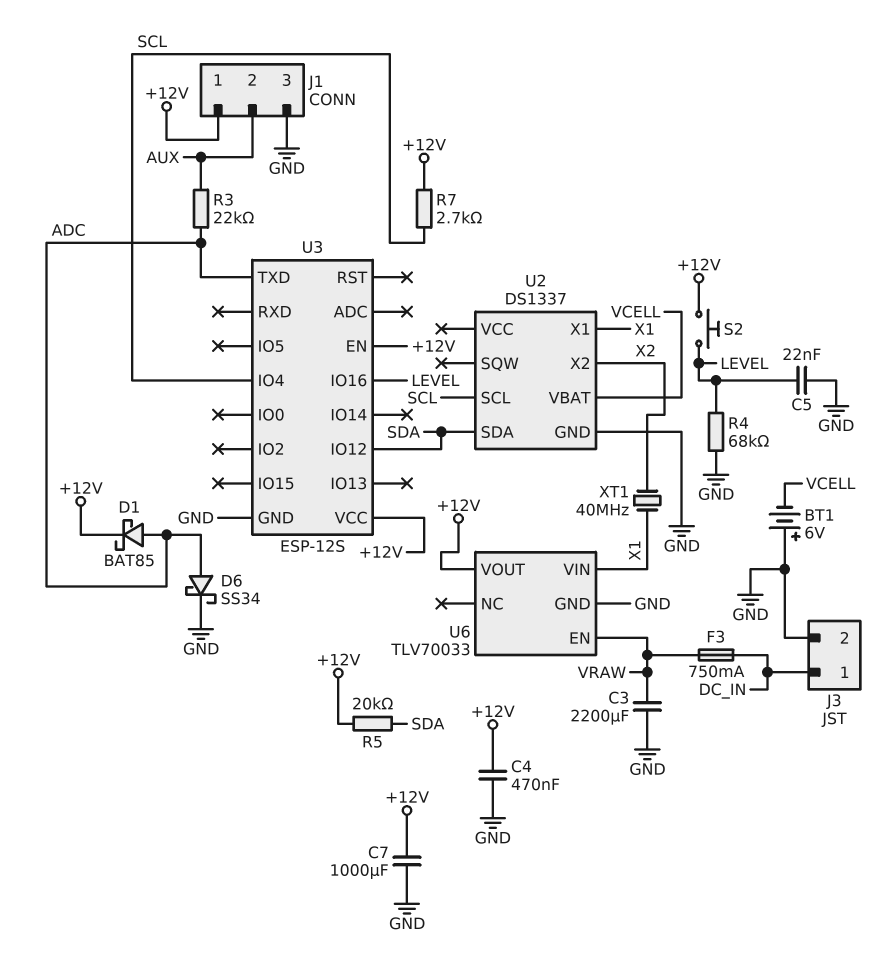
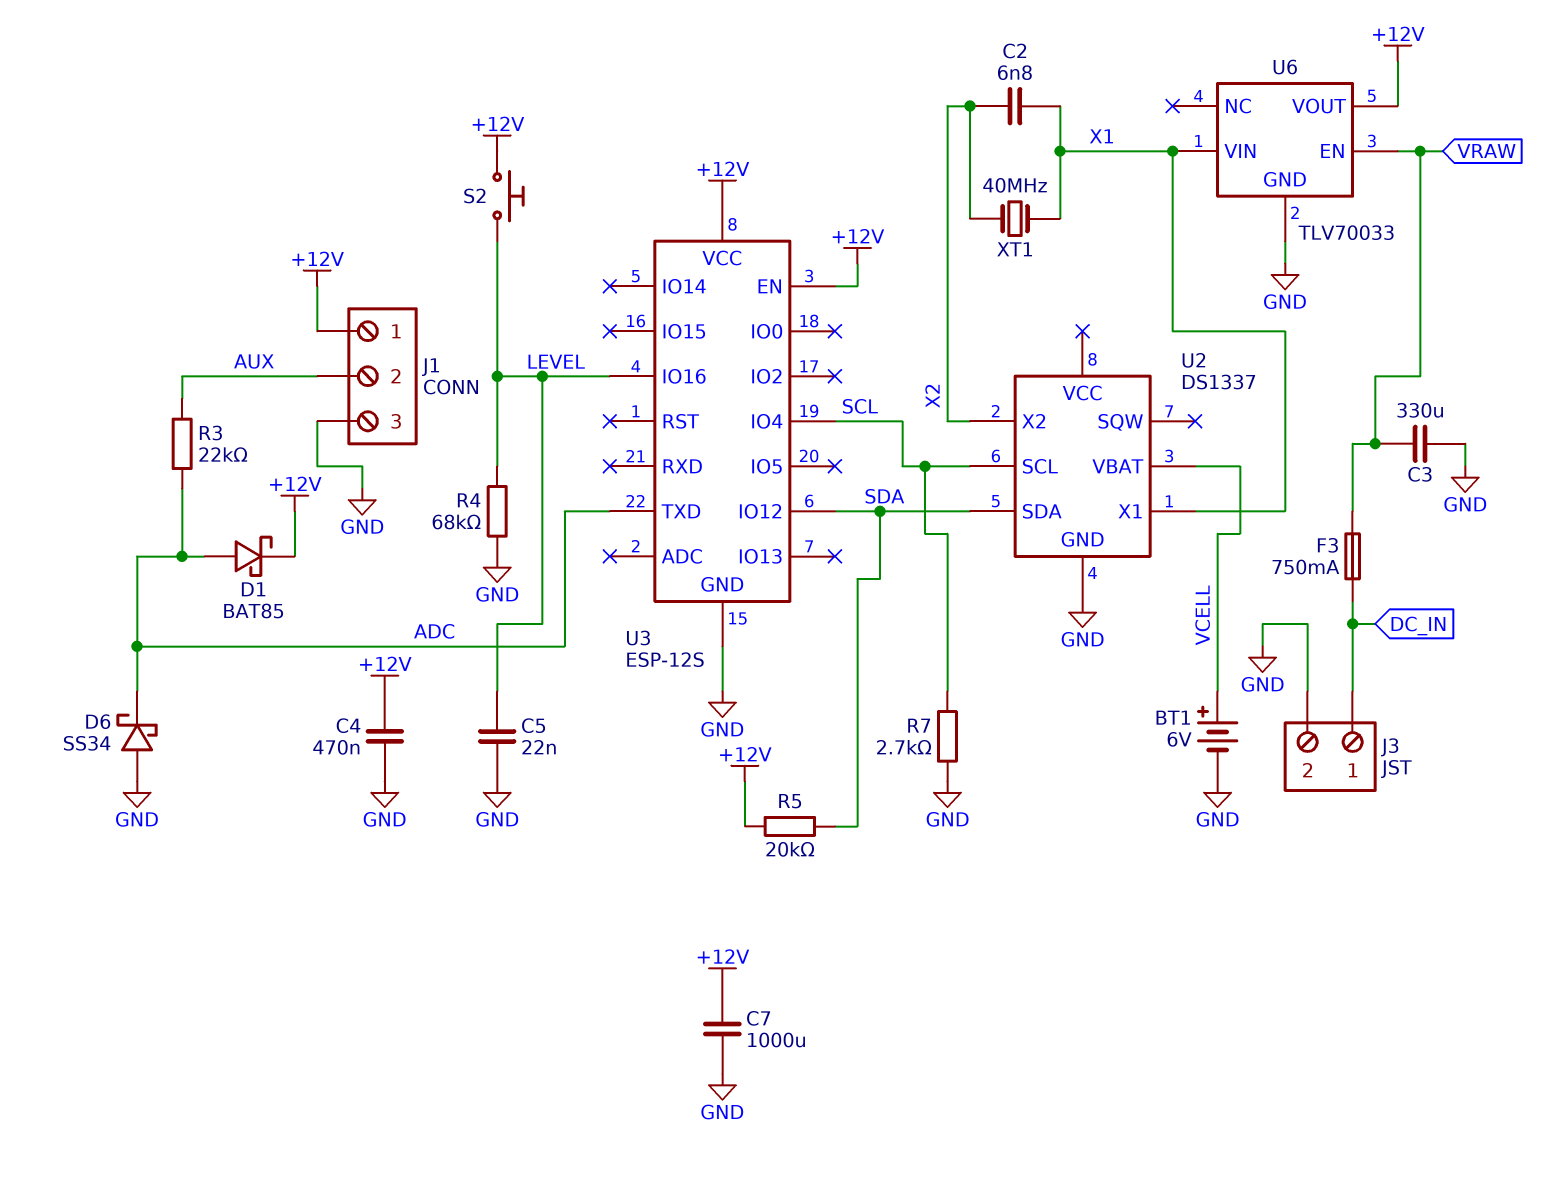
BT1: 6V (plus GND, minus VCELL) -> 6V (plus VCELL, minus GND)
C2: none -> 6.8nF (X1, X2)
C3: 2200uF (GND, VRAW) -> 330uF (GND, VRAW)
D6: schottky SS34 (A ADC, K GND) -> schottky SS34 (A GND, K ADC)
R7: 2.7k (+12V, SCL) -> 2.7k (GND, SCL)

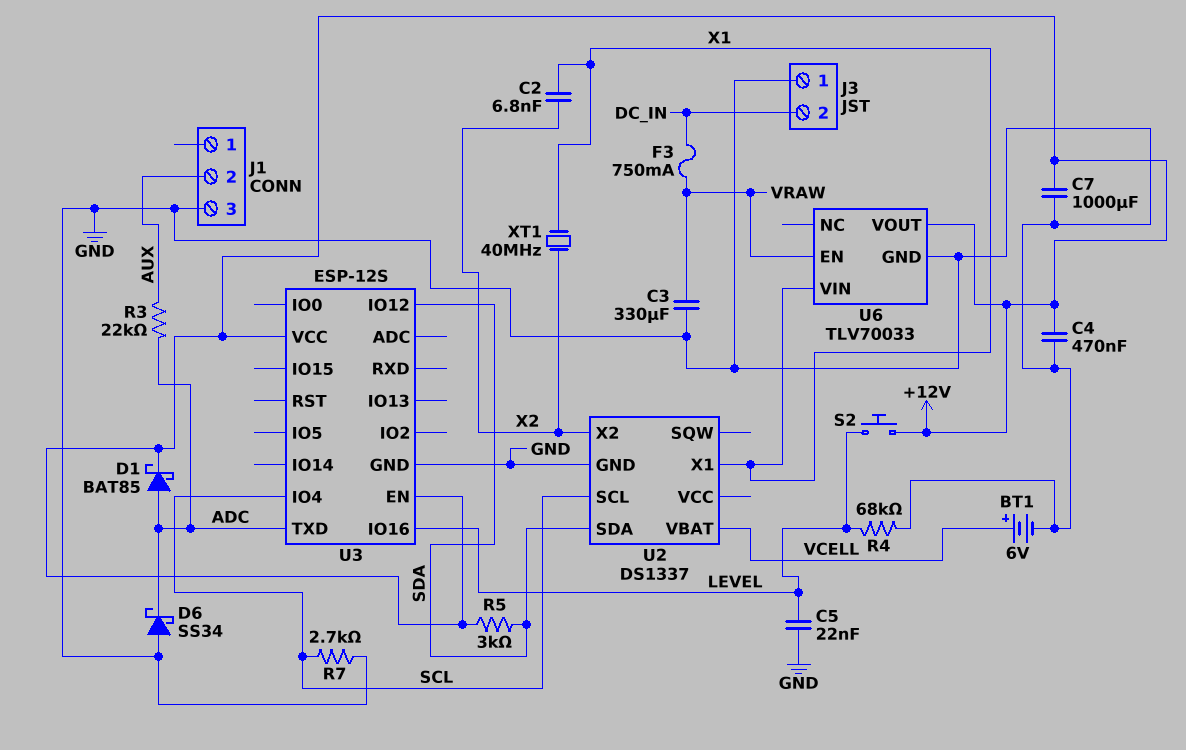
J1 pin 1: +12V -> none
J3 pin 1: DC_IN -> GND
J3 pin 2: GND -> DC_IN
R5: 20k (+12V, SDA) -> 3k (+12V, SDA)

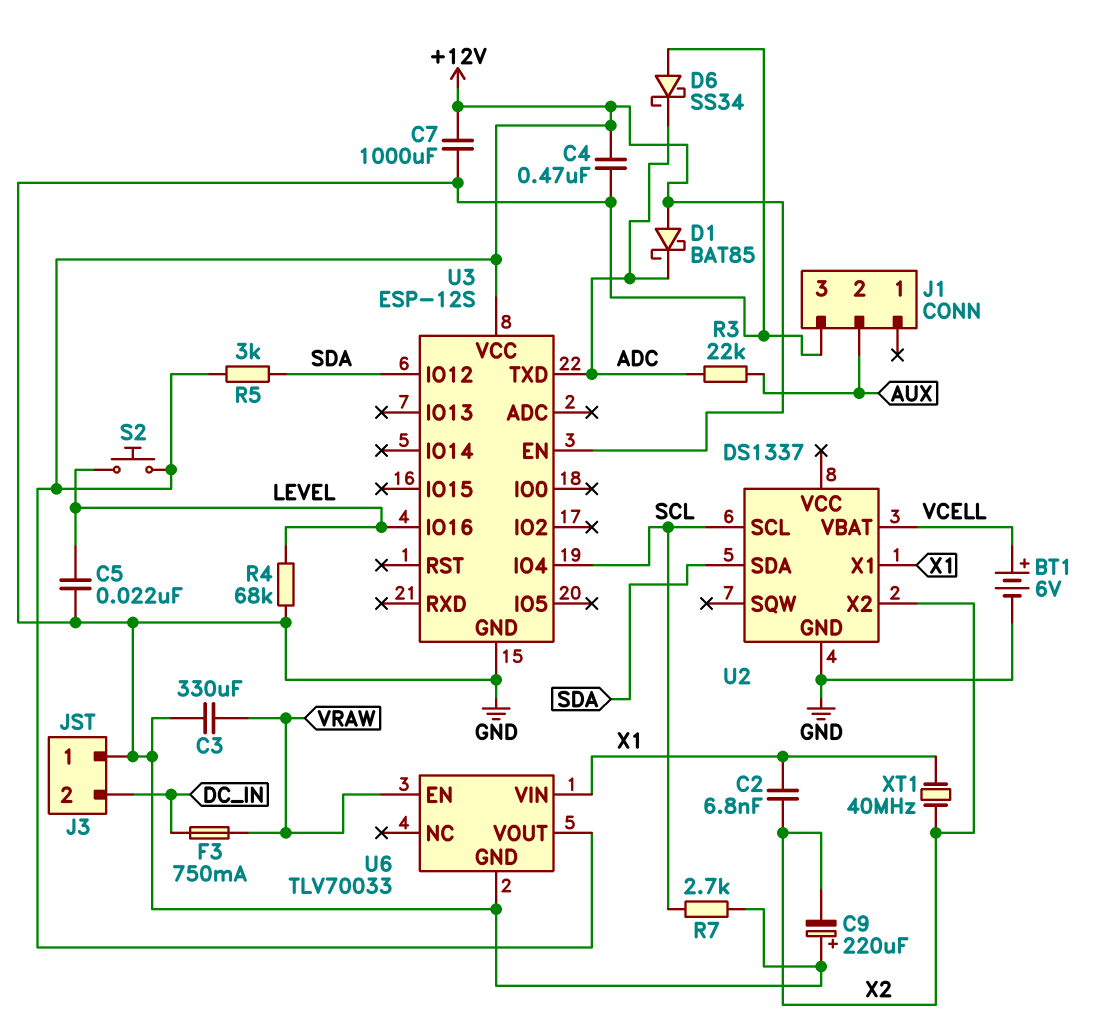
C9: none -> 220uF (plus GND, minus X2)
D1: schottky BAT85 (A ADC, K +12V) -> schottky BAT85 (A +12V, K ADC)

